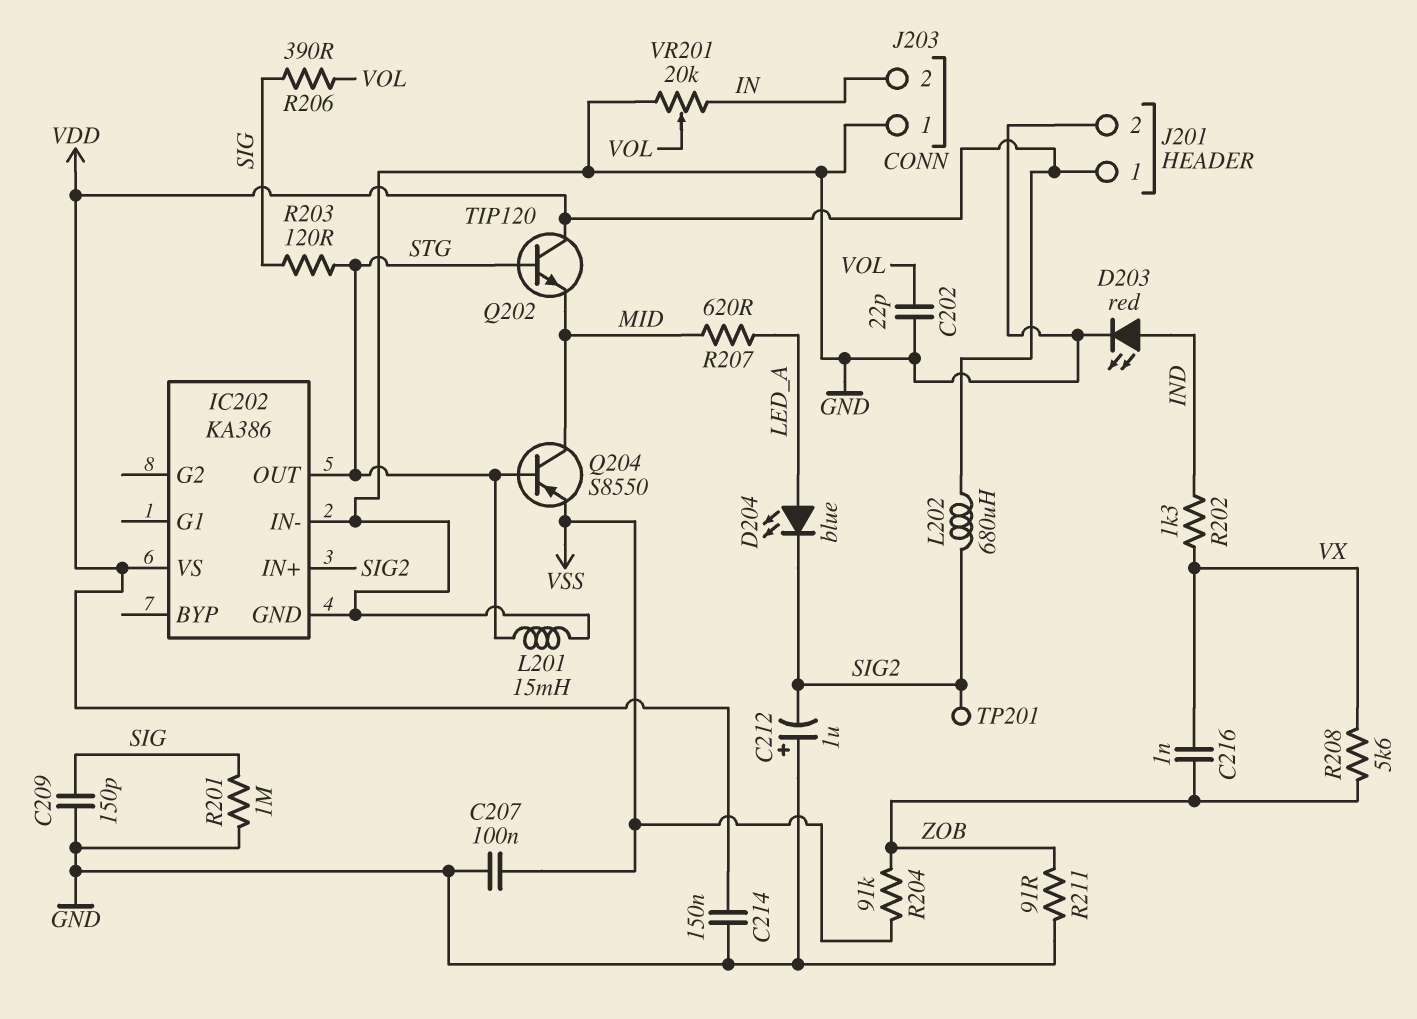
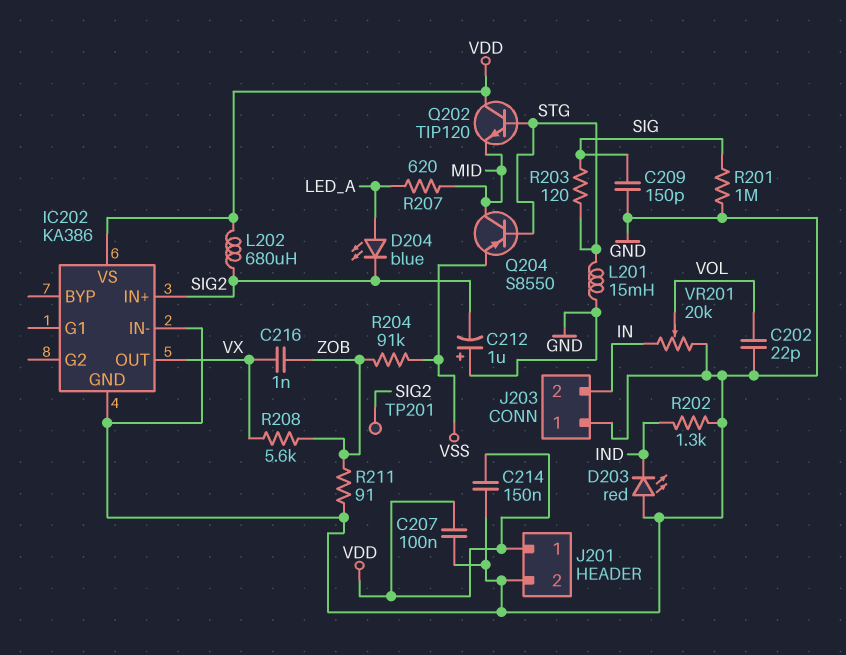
C207: 100nF (GND, VSS) -> 100nF (GND, VDD)
D203: LED red (A IND, K GND) -> LED red (A GND, K IND)
IC202 pin OUT: STG -> VX
R202: 1.3k (IND, VX) -> 1.3k (GND, IND)
R206: 390 (SIG, VOL) -> none

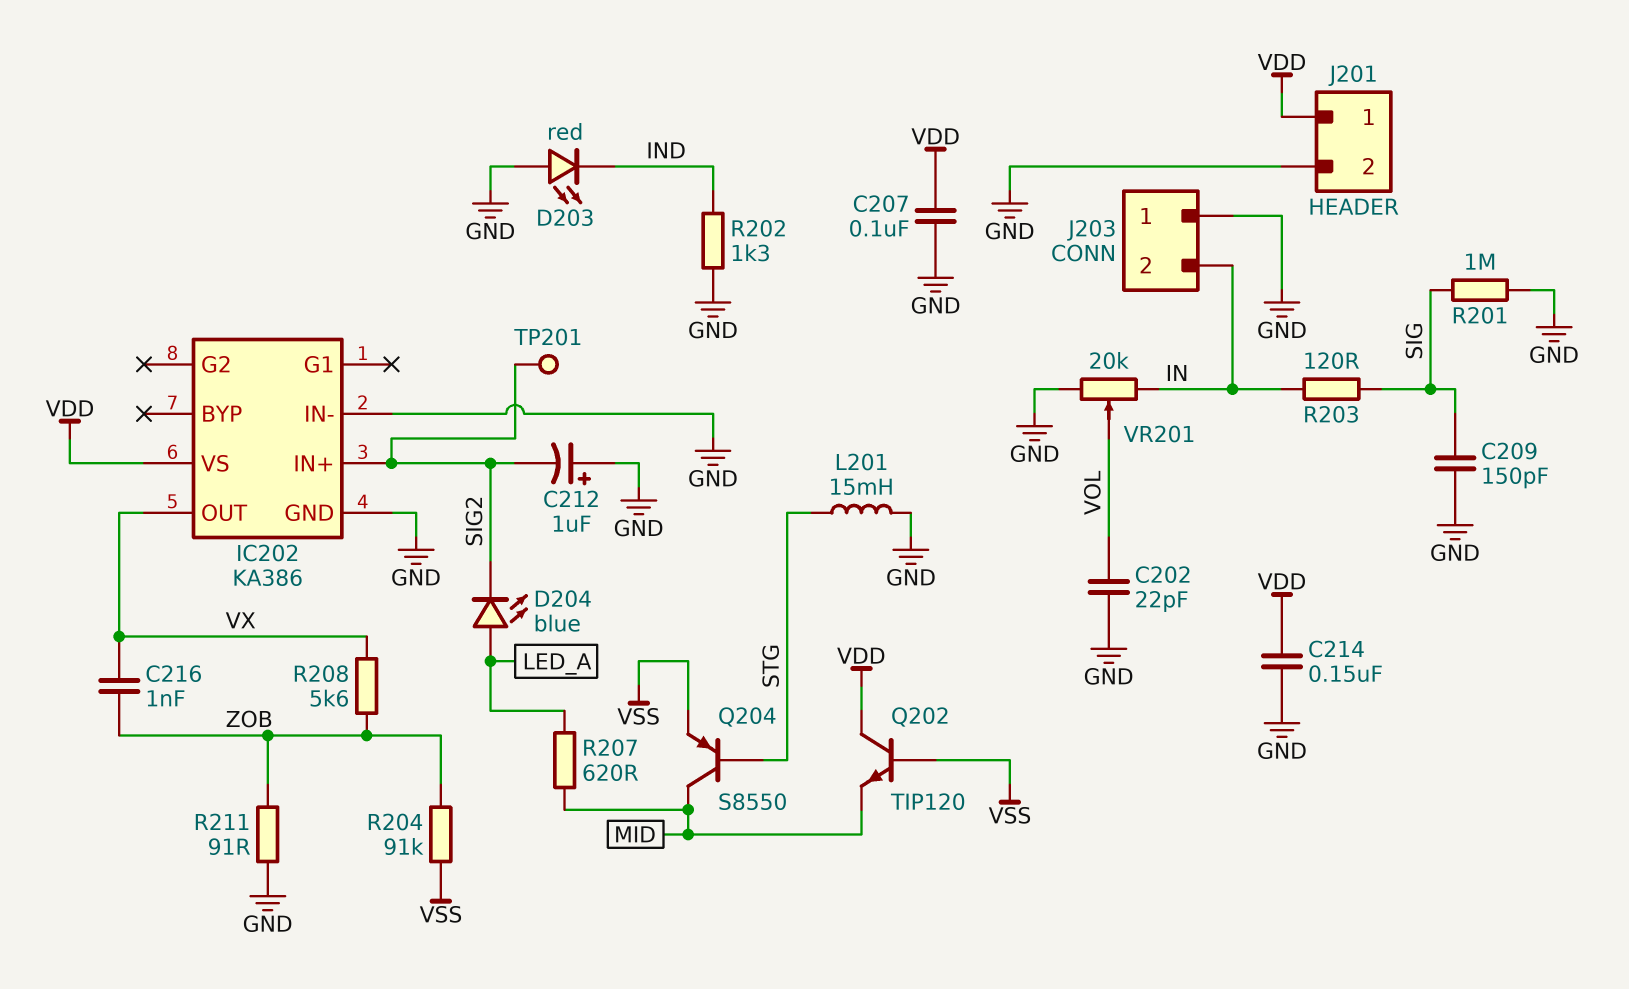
L202: 680uH (SIG2, VDD) -> none
Q202: NPN TIP120 (B STG, C VDD, E MID) -> NPN TIP120 (B VSS, C VDD, E MID)
R203: 120 (SIG, STG) -> 120 (IN, SIG)

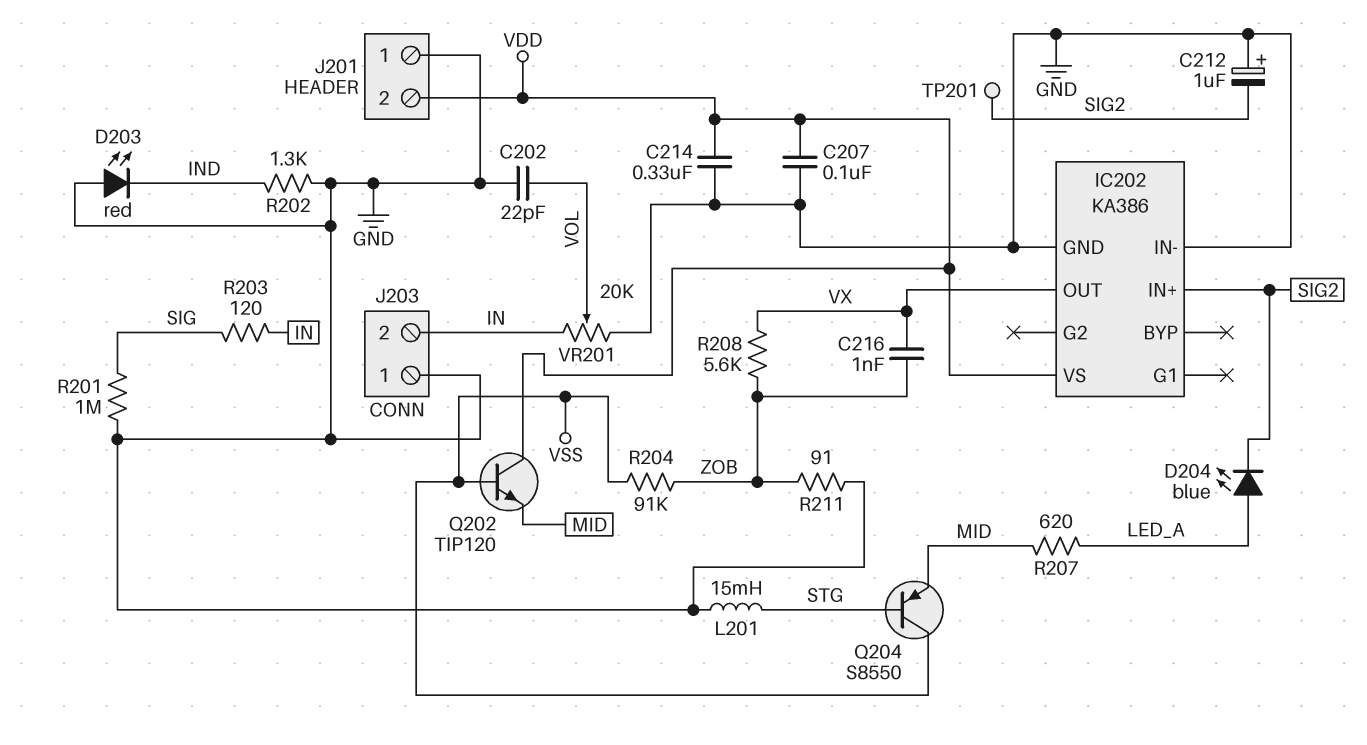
C209: 150pF (GND, SIG) -> none
C214: 150nF (GND, VDD) -> 330nF (GND, VDD)
J201 pin 1: VDD -> GND
J201 pin 2: GND -> VDD
Q204: PNP S8550 (B STG, C MID, E VSS) -> PNP S8550 (B STG, C VSS, E MID)

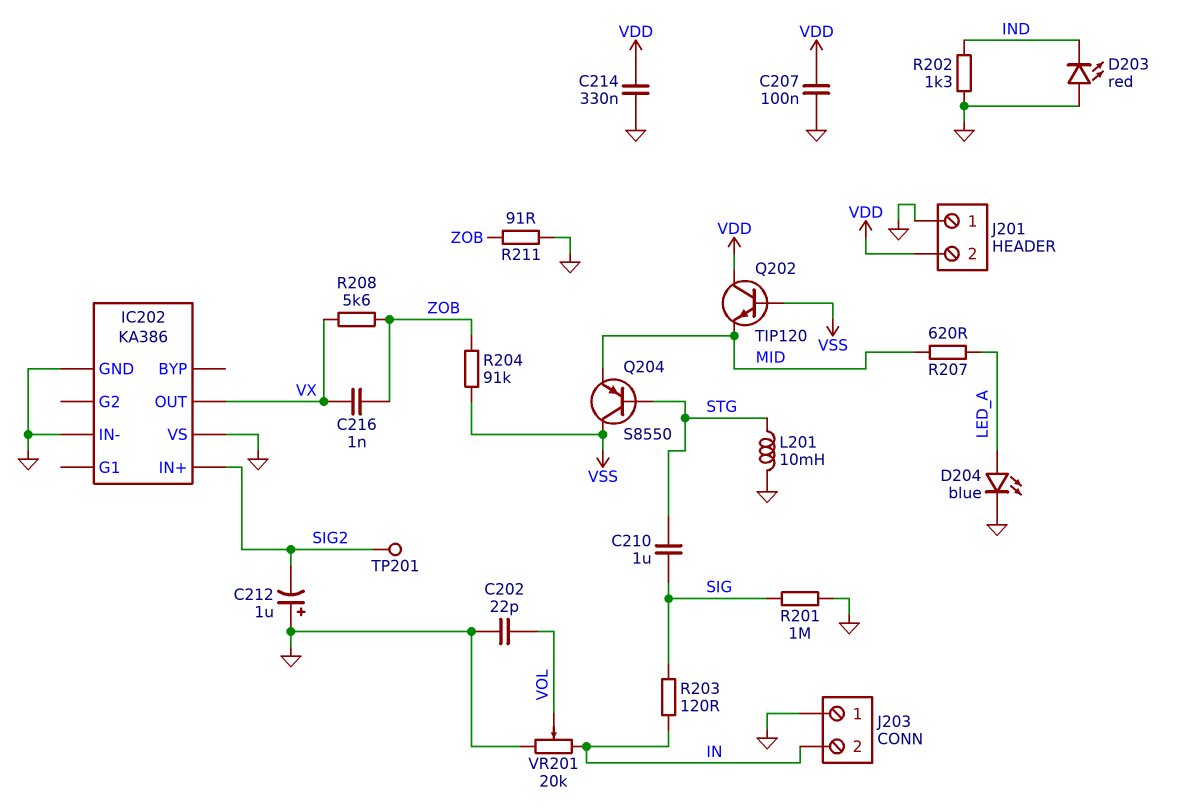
C210: none -> 1uF (SIG, STG)
D204: LED blue (A LED_A, K SIG2) -> LED blue (A LED_A, K GND)
IC202 pin VS: VDD -> GND
L201: 15mH (GND, STG) -> 10mH (GND, STG)

